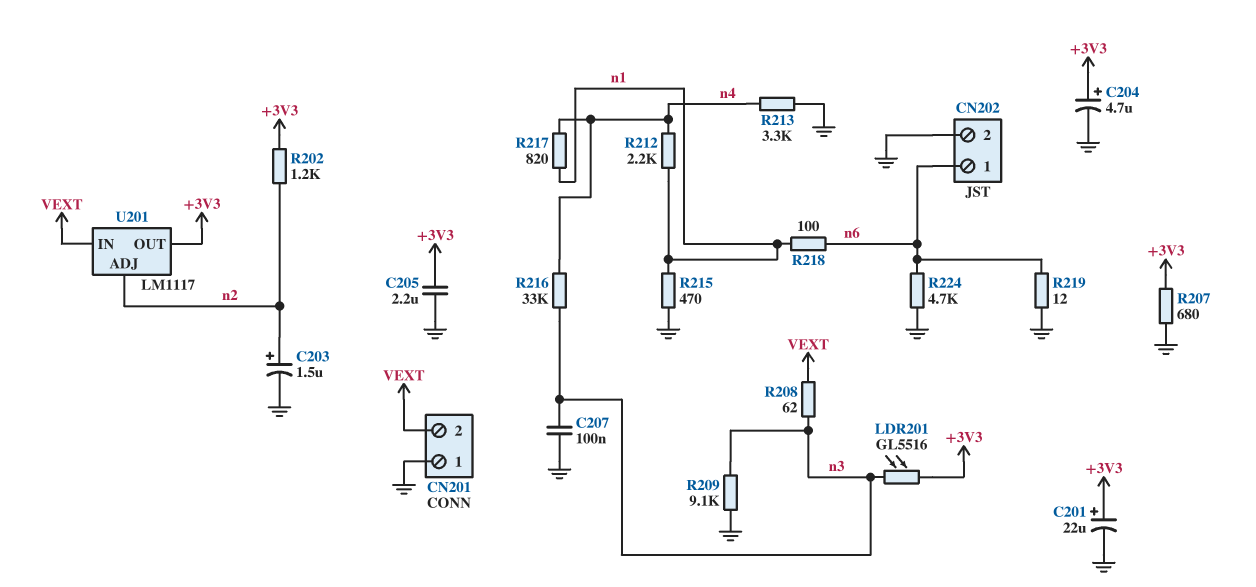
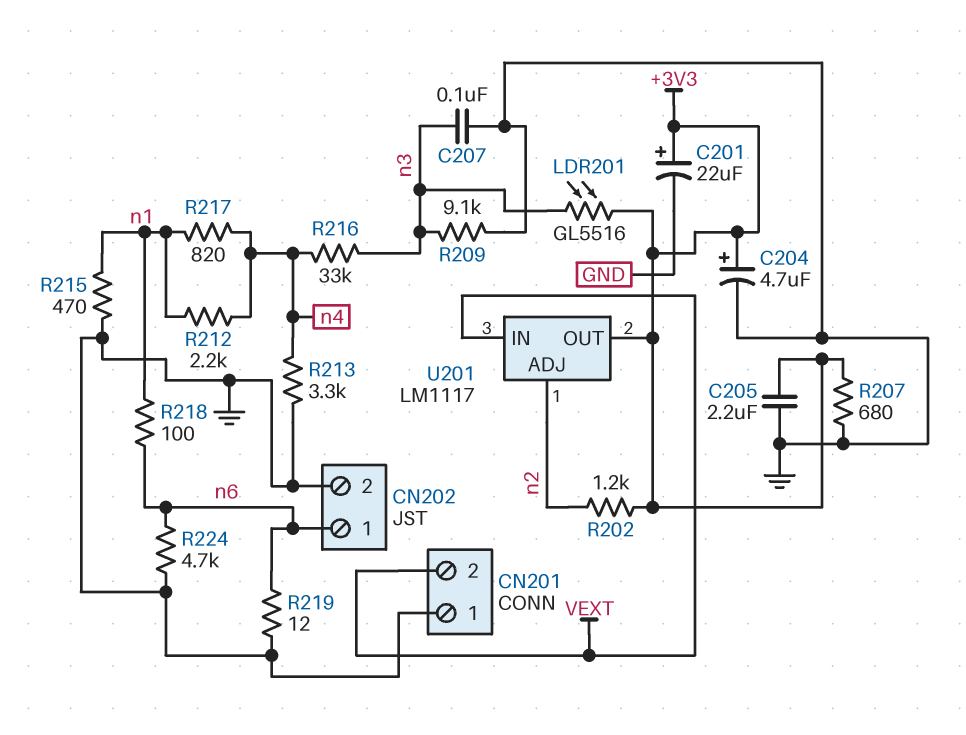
C203: 1.5uF (plus n2, minus GND) -> none
R208: 62 (VEXT, n3) -> none

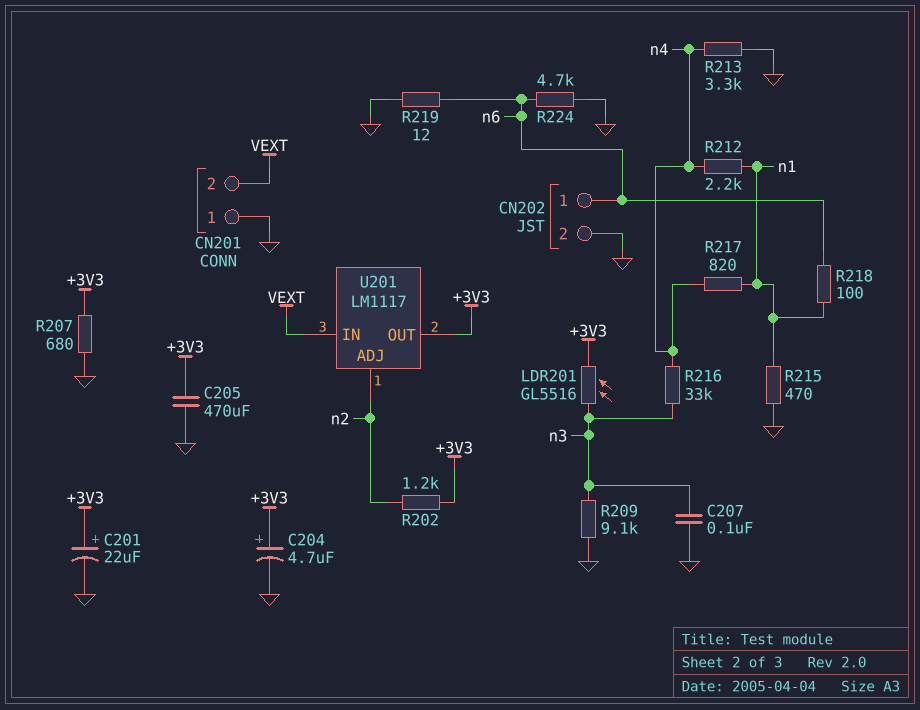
C205: 2.2uF (+3V3, GND) -> 470uF (+3V3, GND)

